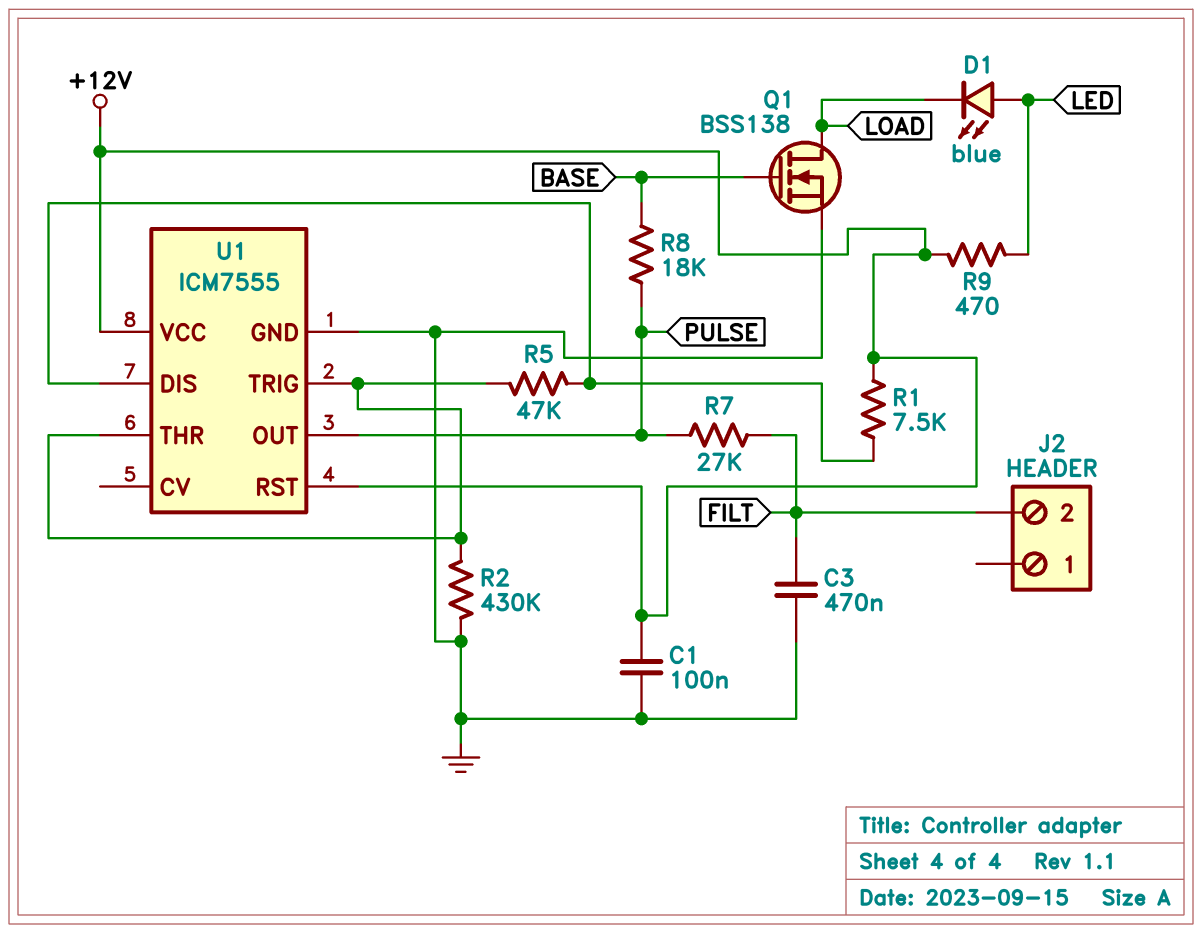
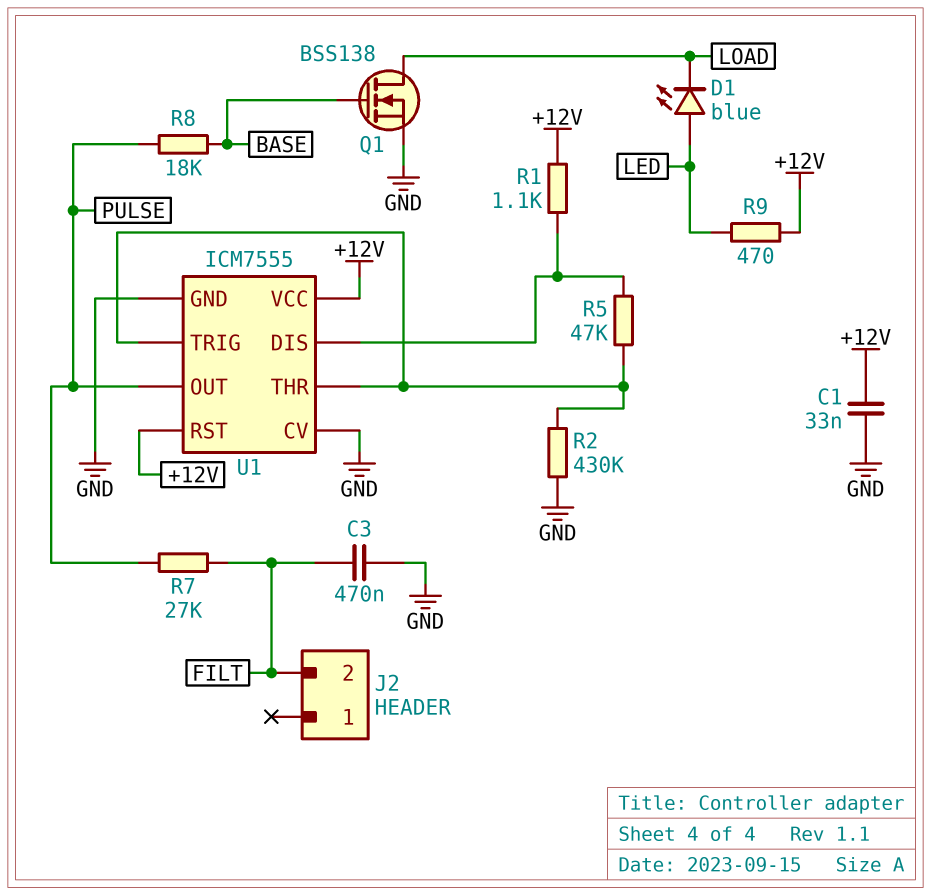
C1: 100nF (+12V, GND) -> 33nF (+12V, GND)
R1: 7.5k (+12V, U1/DIS) -> 1.1k (+12V, U1/DIS)
U1 pin CV: none -> GND

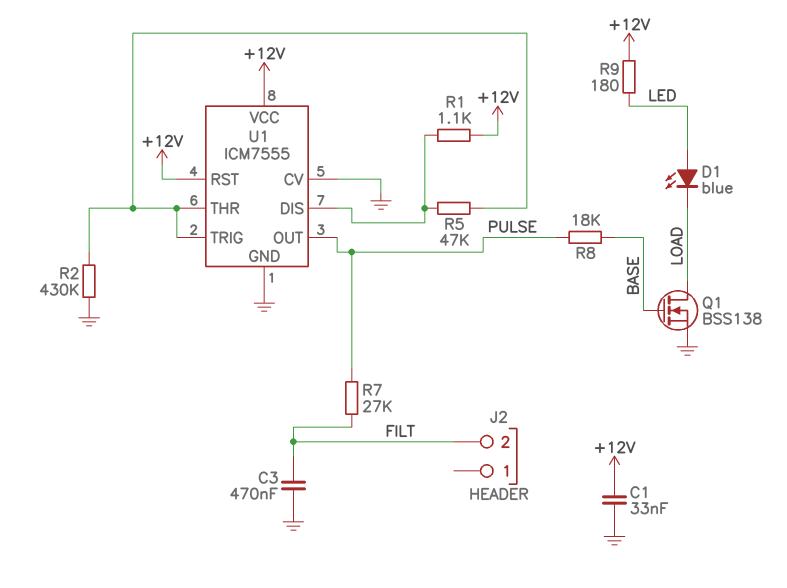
R9: 470 (+12V, LED) -> 180 (+12V, LED)

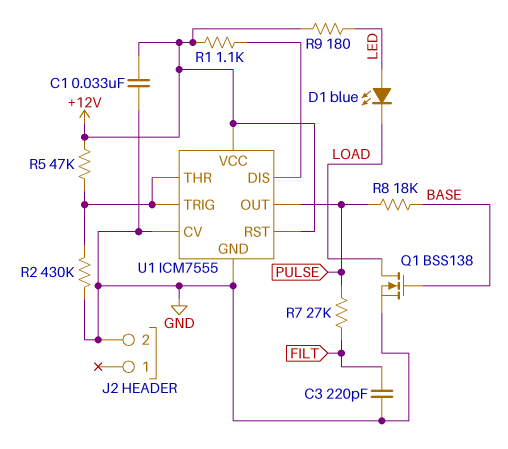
C3: 470nF (FILT, GND) -> 220pF (FILT, GND)
J2 pin 2: FILT -> GND
R5: 47k (U1/DIS, U1/THR) -> 47k (+12V, U1/THR)

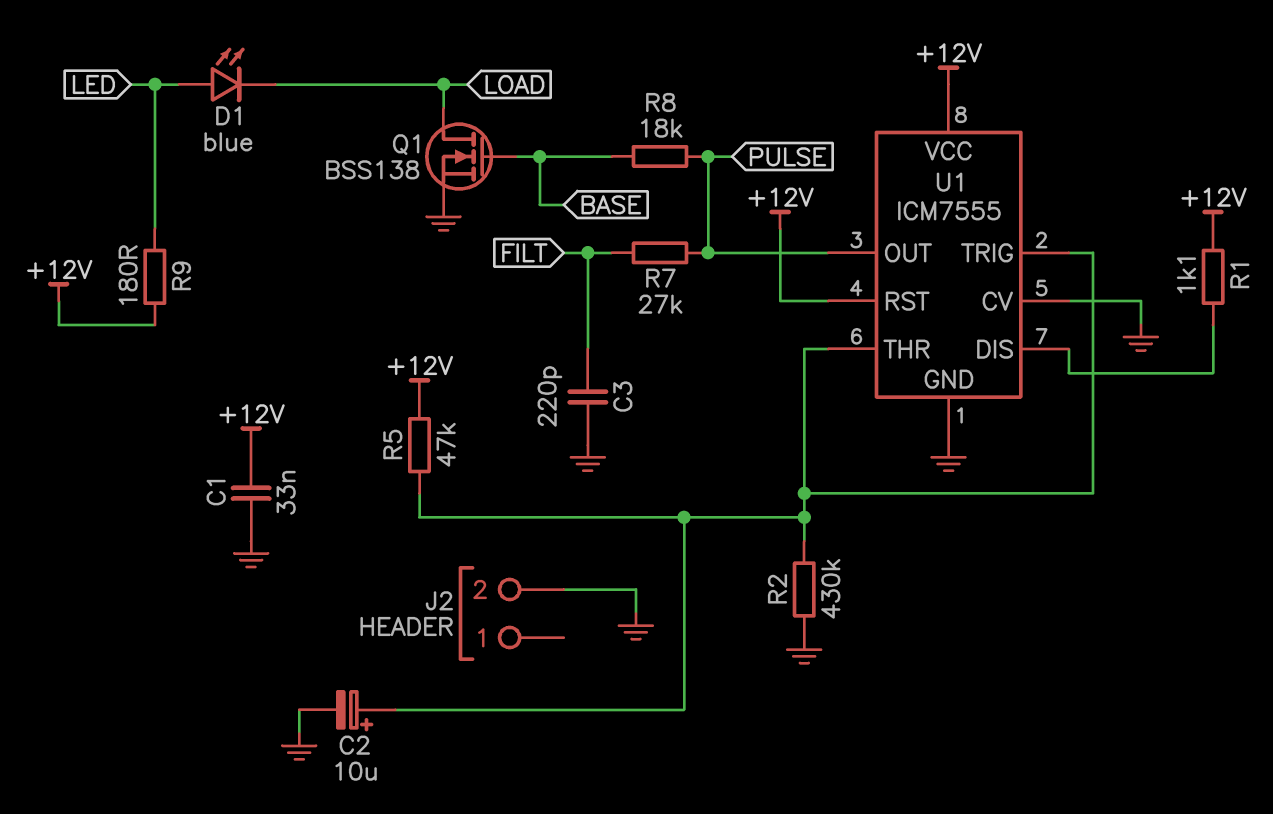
C2: none -> 10uF (plus U1/THR, minus GND)

